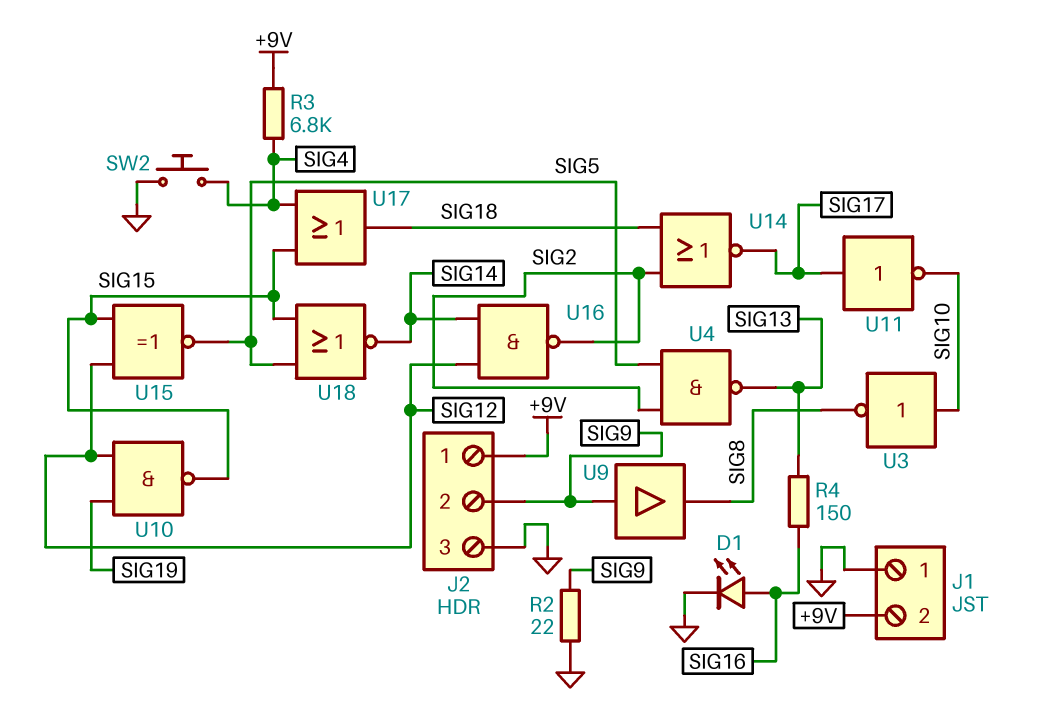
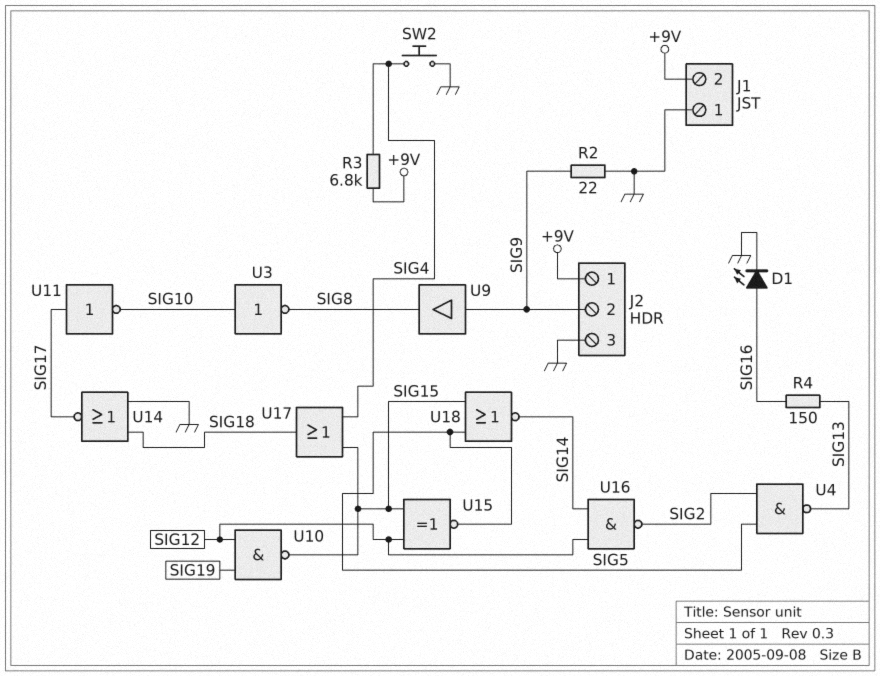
U14: NOR (in SIG2, in SIG18, out SIG17) -> NOR (in GND, in SIG18, out SIG17)

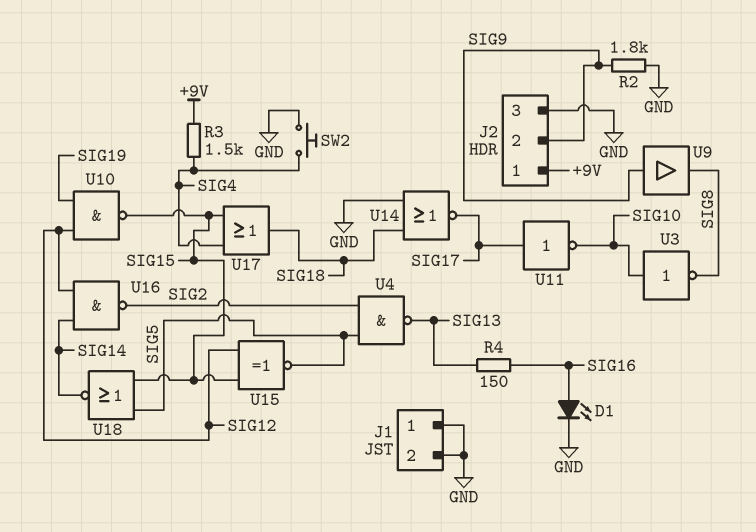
J1 pin 2: +9V -> GND
R2: 22 (GND, SIG9) -> 1.8k (GND, SIG9)
R3: 6.8k (+9V, SIG4) -> 1.5k (+9V, SIG4)

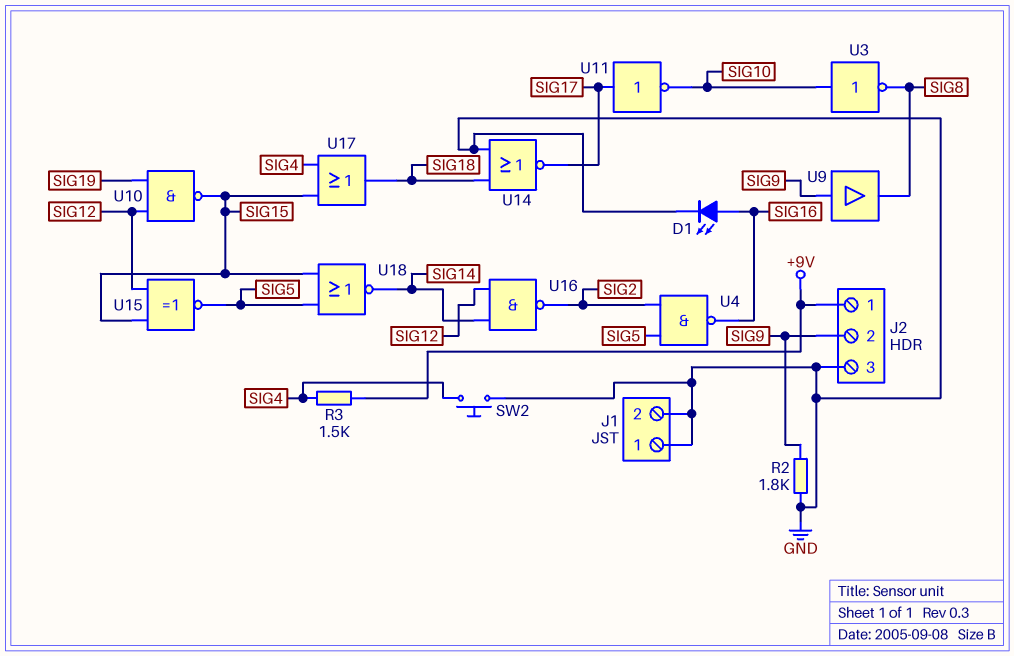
R4: 150 (SIG13, SIG16) -> none
U4: NAND (in SIG2, in SIG5, out SIG13) -> NAND (in SIG2, in SIG5, out SIG16)

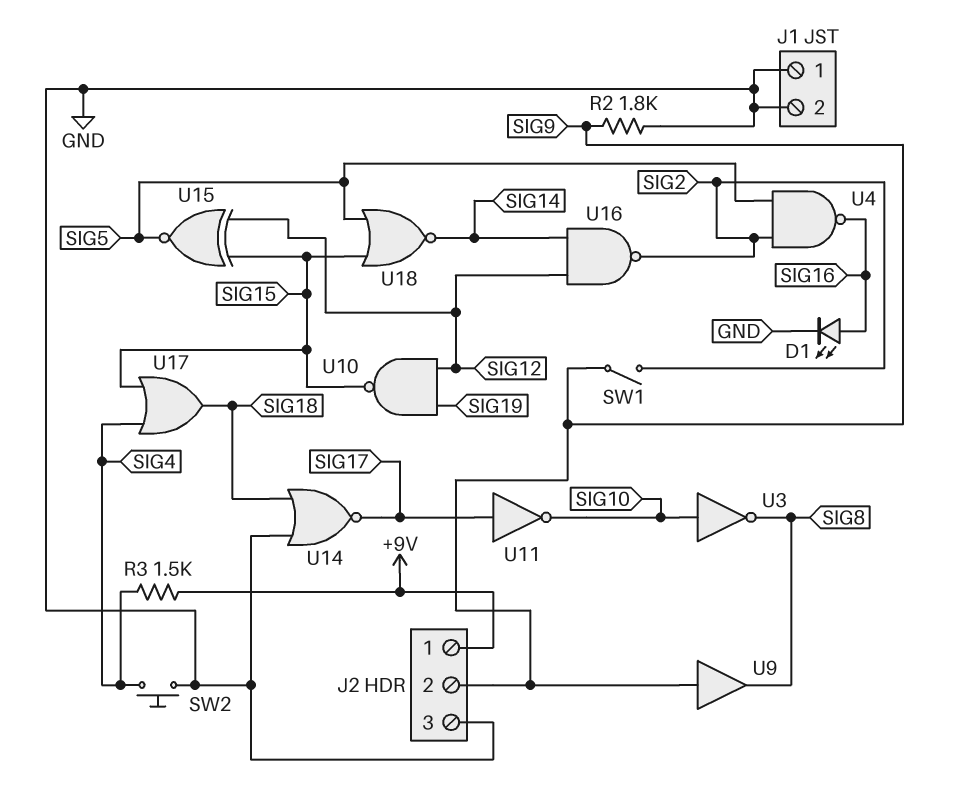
SW1: none -> switch (SIG2, SIG9)

